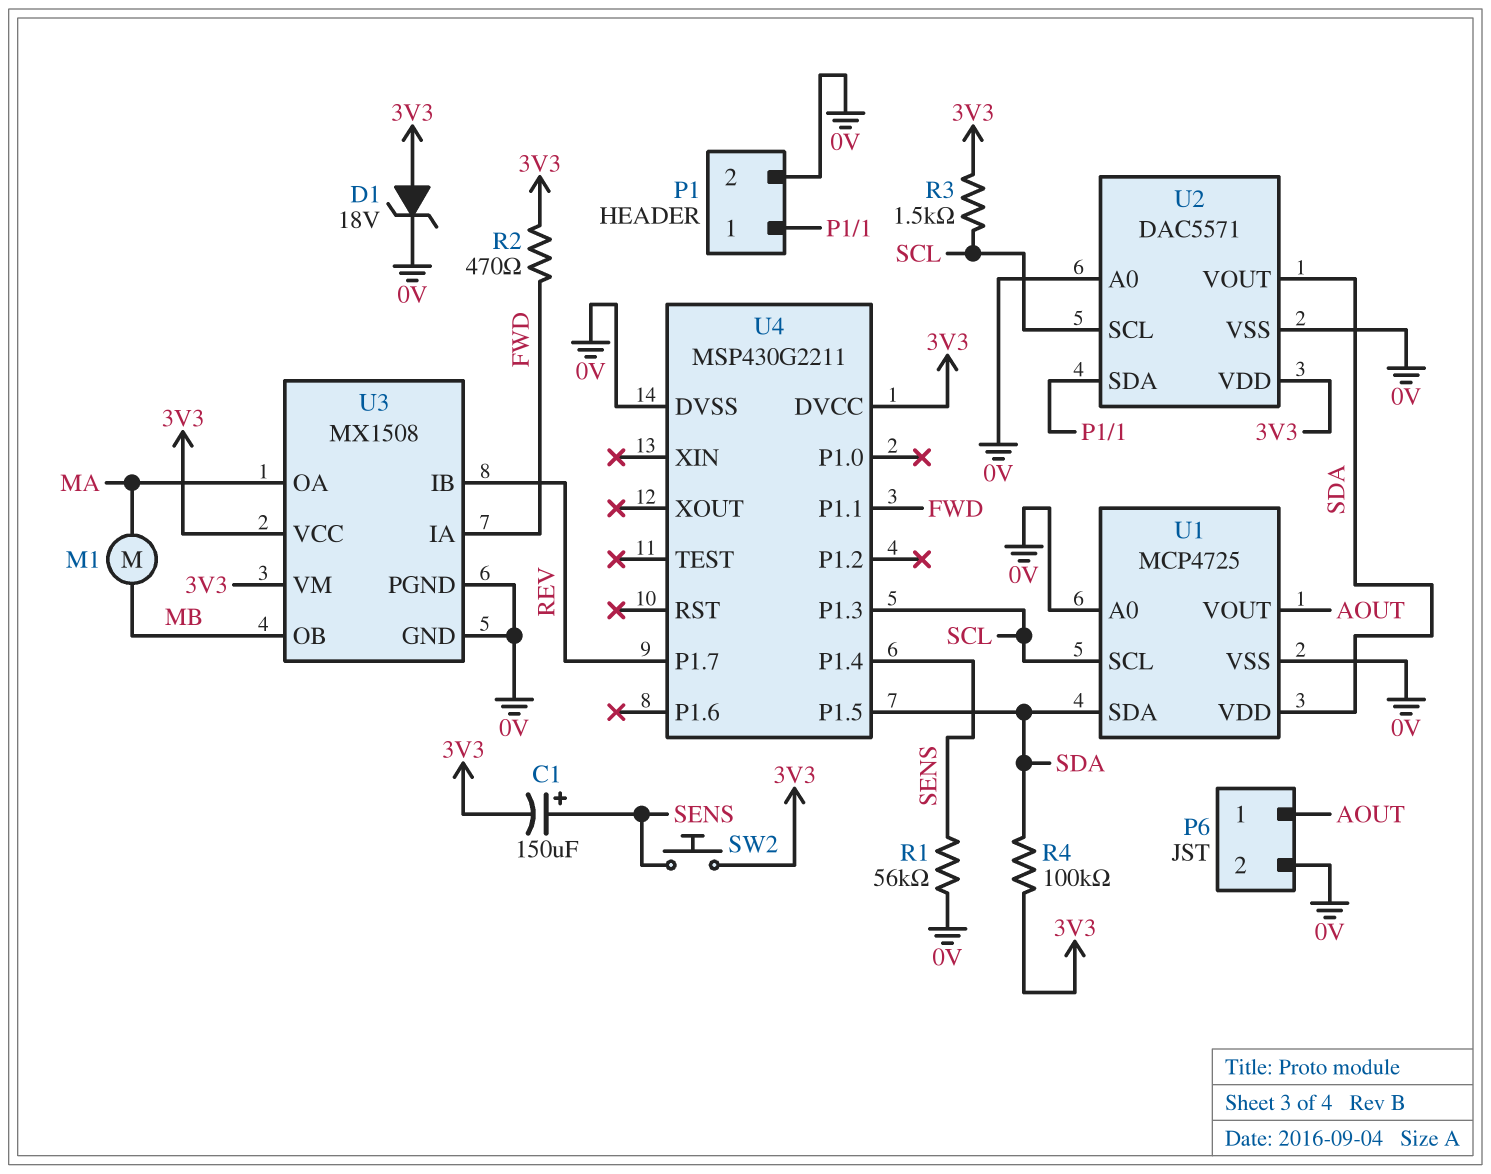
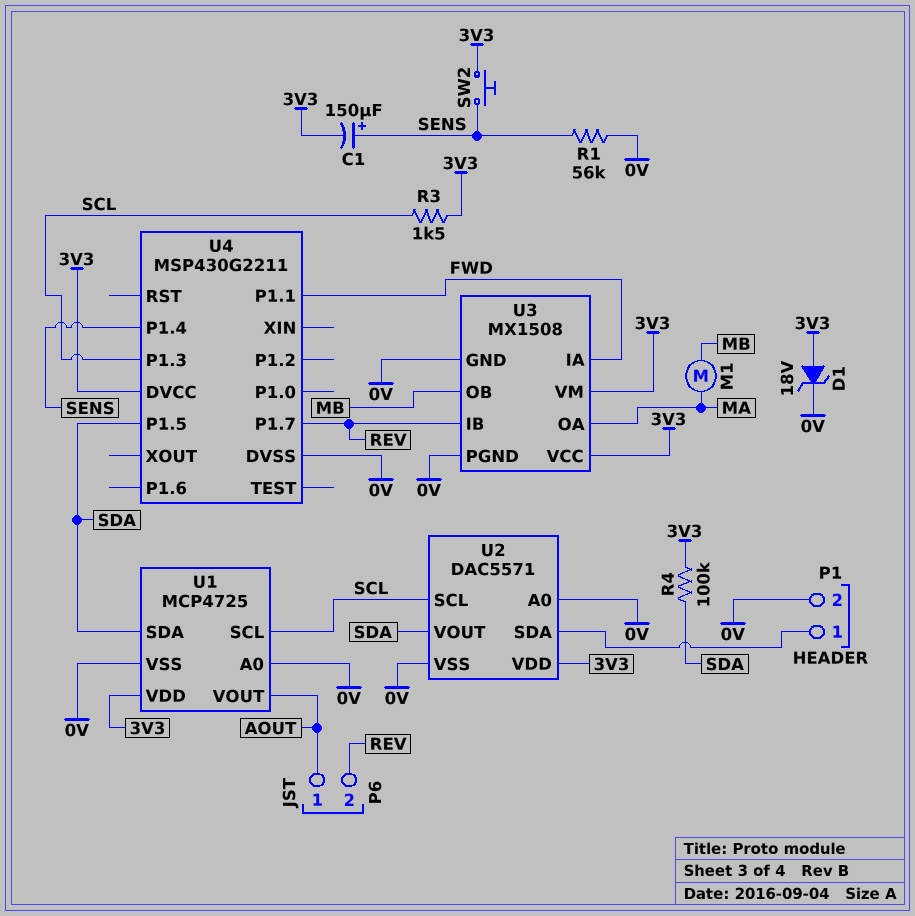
P6 pin 2: 0V -> REV
R2: 470 (3V3, FWD) -> none
U1 pin VDD: SDA -> 3V3

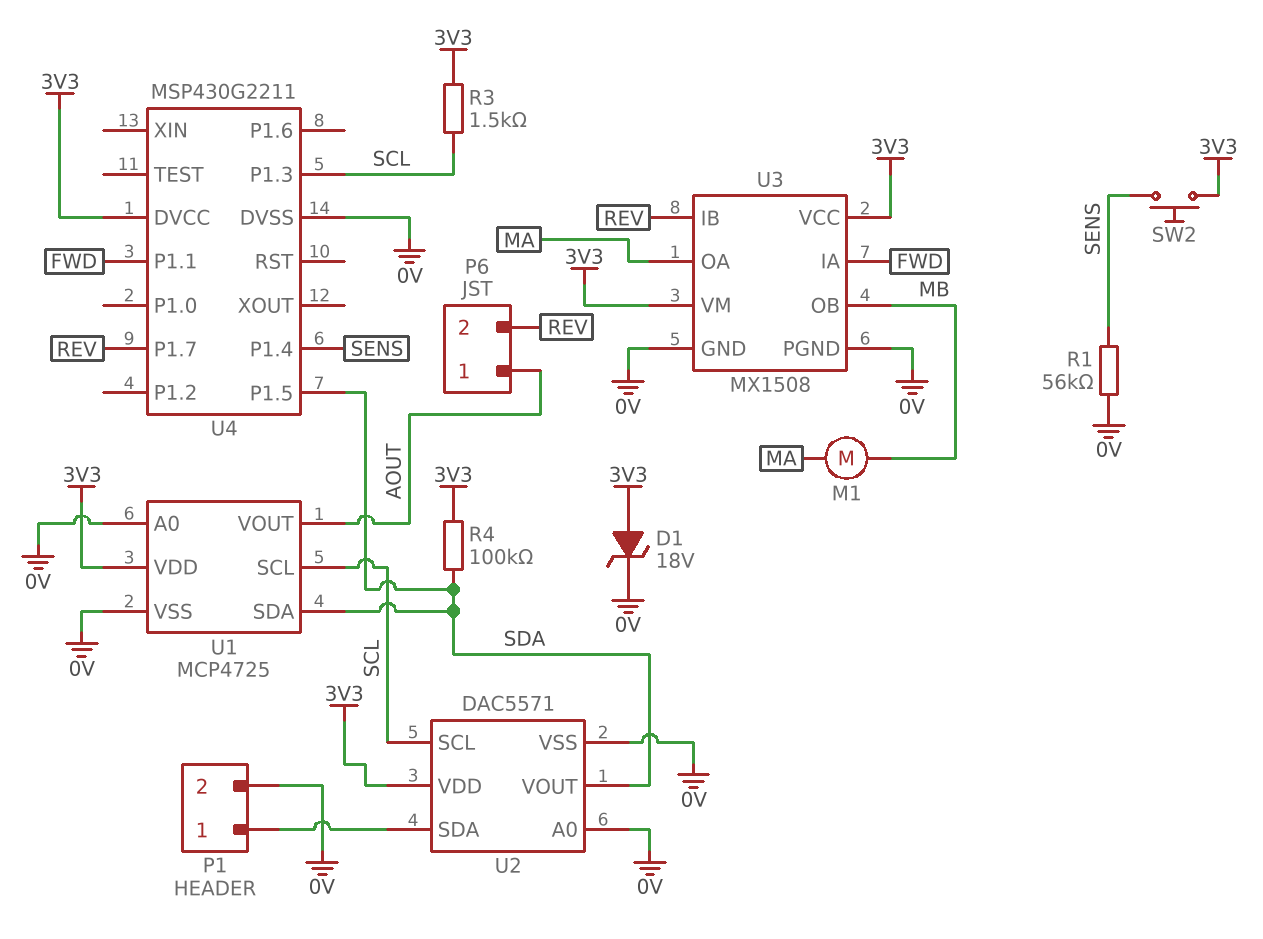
C1: 150uF (plus SENS, minus 3V3) -> none

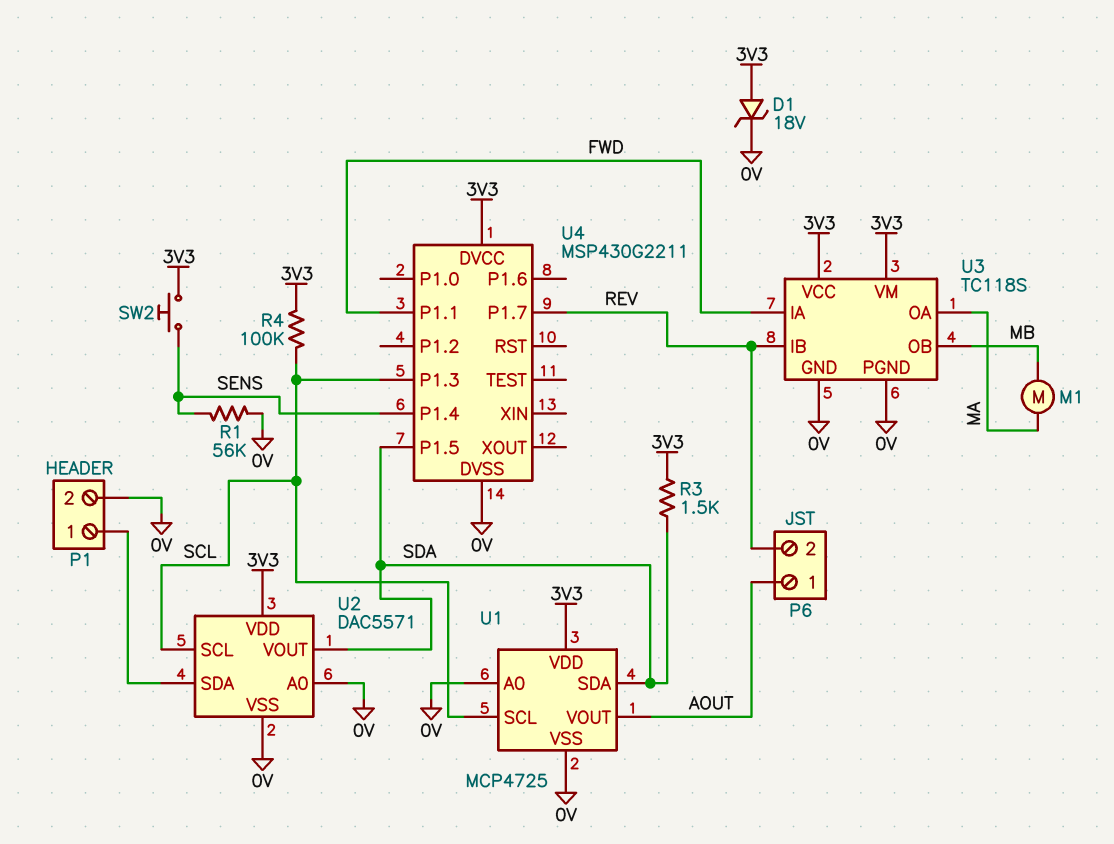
R3: 1.5k (3V3, SCL) -> 1.5k (3V3, SDA)
R4: 100k (3V3, SDA) -> 100k (3V3, SCL)
U3: MX1508 -> TC118S

